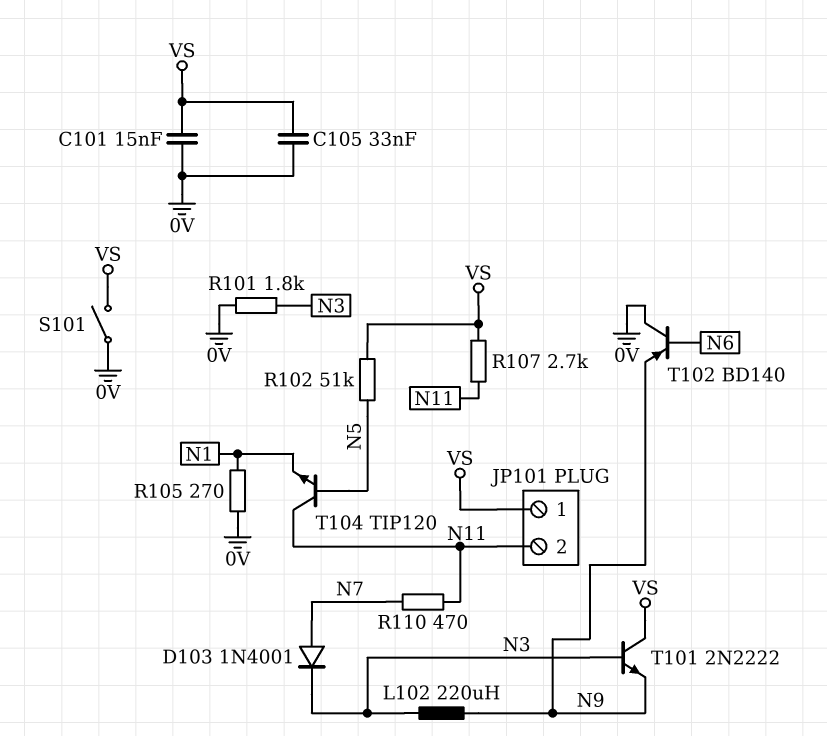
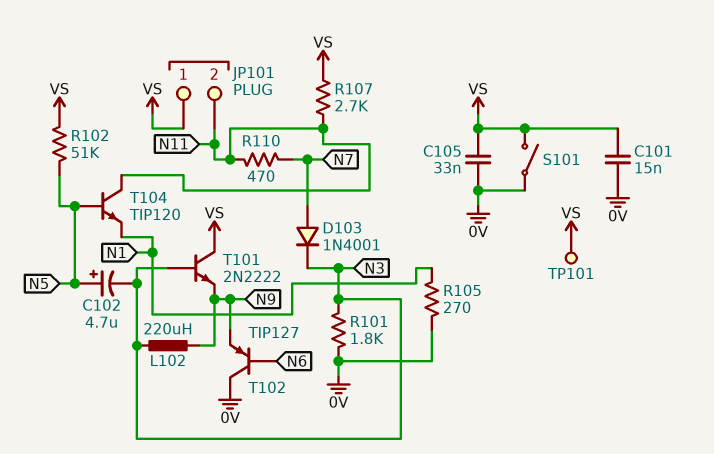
C102: none -> 4.7uF (plus N5, minus N3)
T102: PNP BD140 (B N6, C 0V, E N9) -> PNP TIP127 (B N6, C 0V, E N9)
TP101: none -> test point (VS)

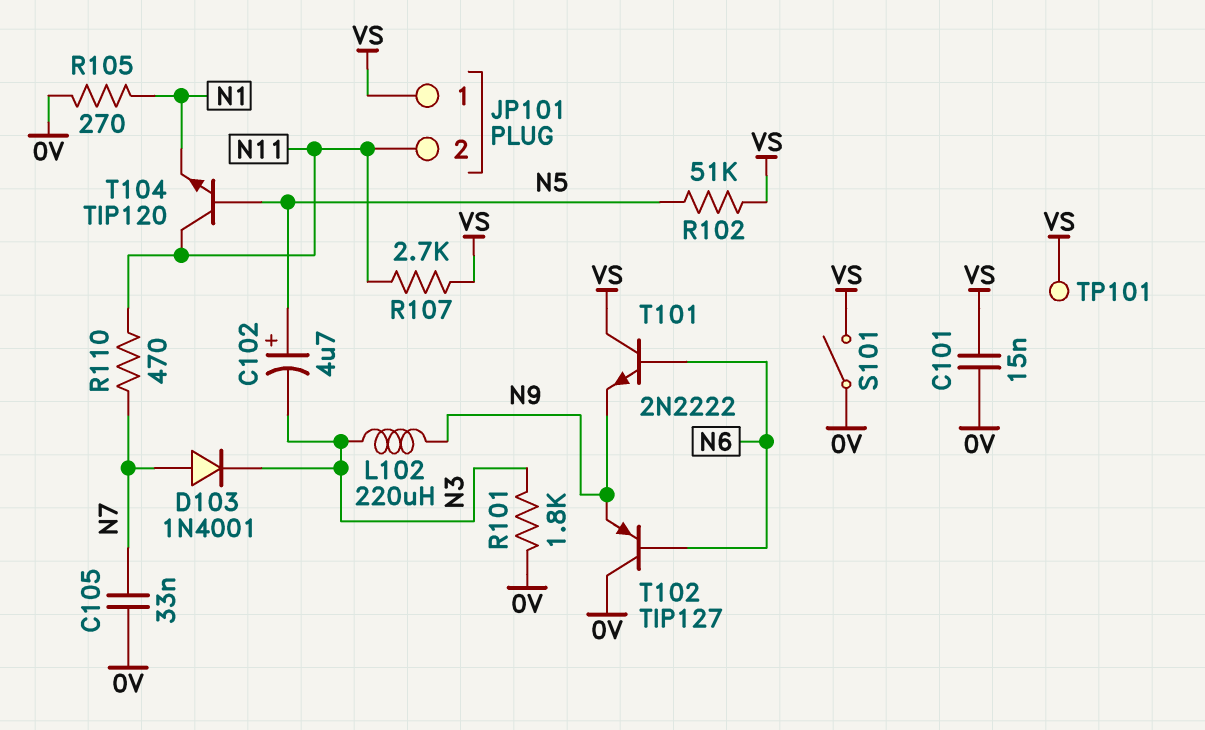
C105: 33nF (0V, VS) -> 33nF (0V, N7)
T101: NPN 2N2222 (B N3, C VS, E N9) -> NPN 2N2222 (B N6, C VS, E N9)

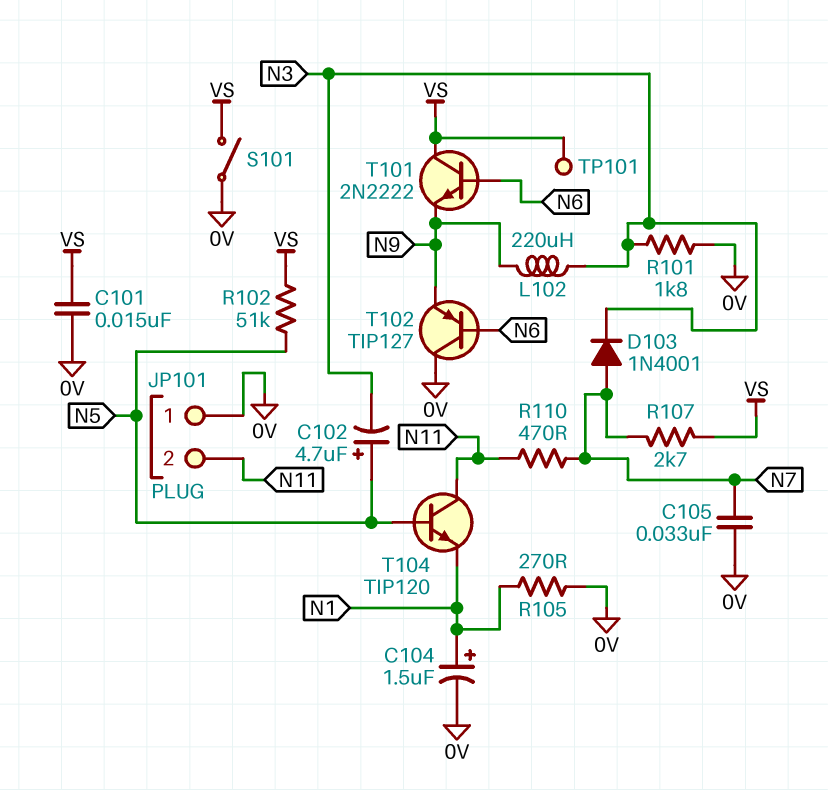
C104: none -> 1.5uF (plus N1, minus 0V)
JP101 pin 1: VS -> 0V
R107: 2.7k (N11, VS) -> 2.7k (N7, VS)

